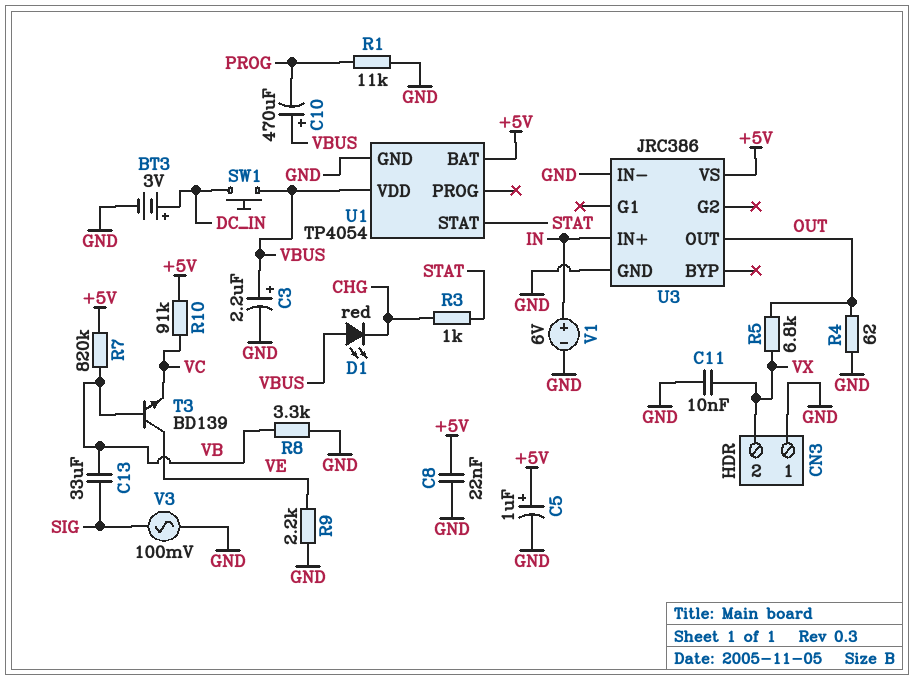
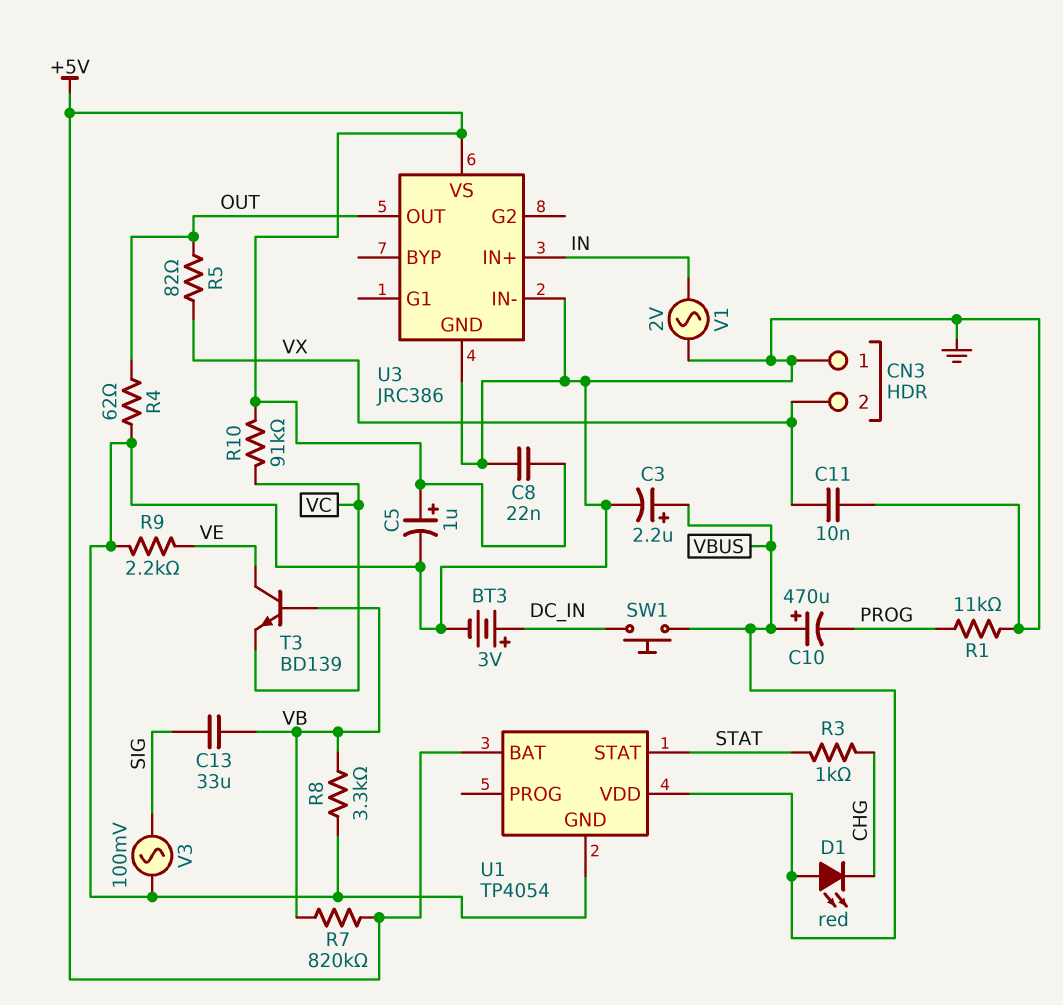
R5: 6.8k (OUT, VX) -> 82 (OUT, VX)
V1: 6V (plus IN, minus GND) -> AC 2V (GND, IN)

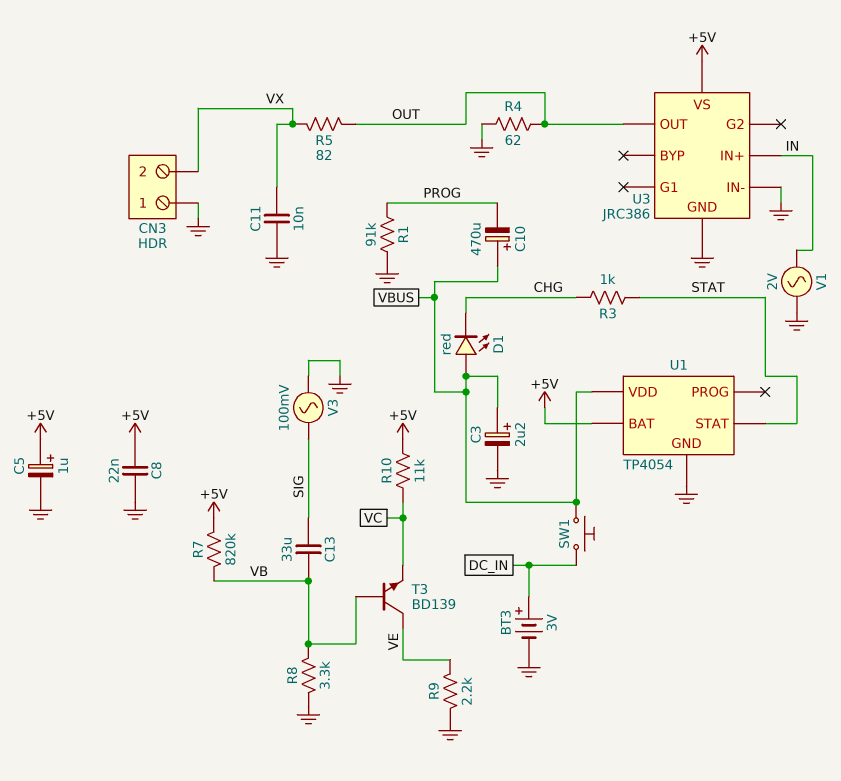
R1: 11k (GND, PROG) -> 91k (GND, PROG)
R10: 91k (+5V, VC) -> 11k (+5V, VC)

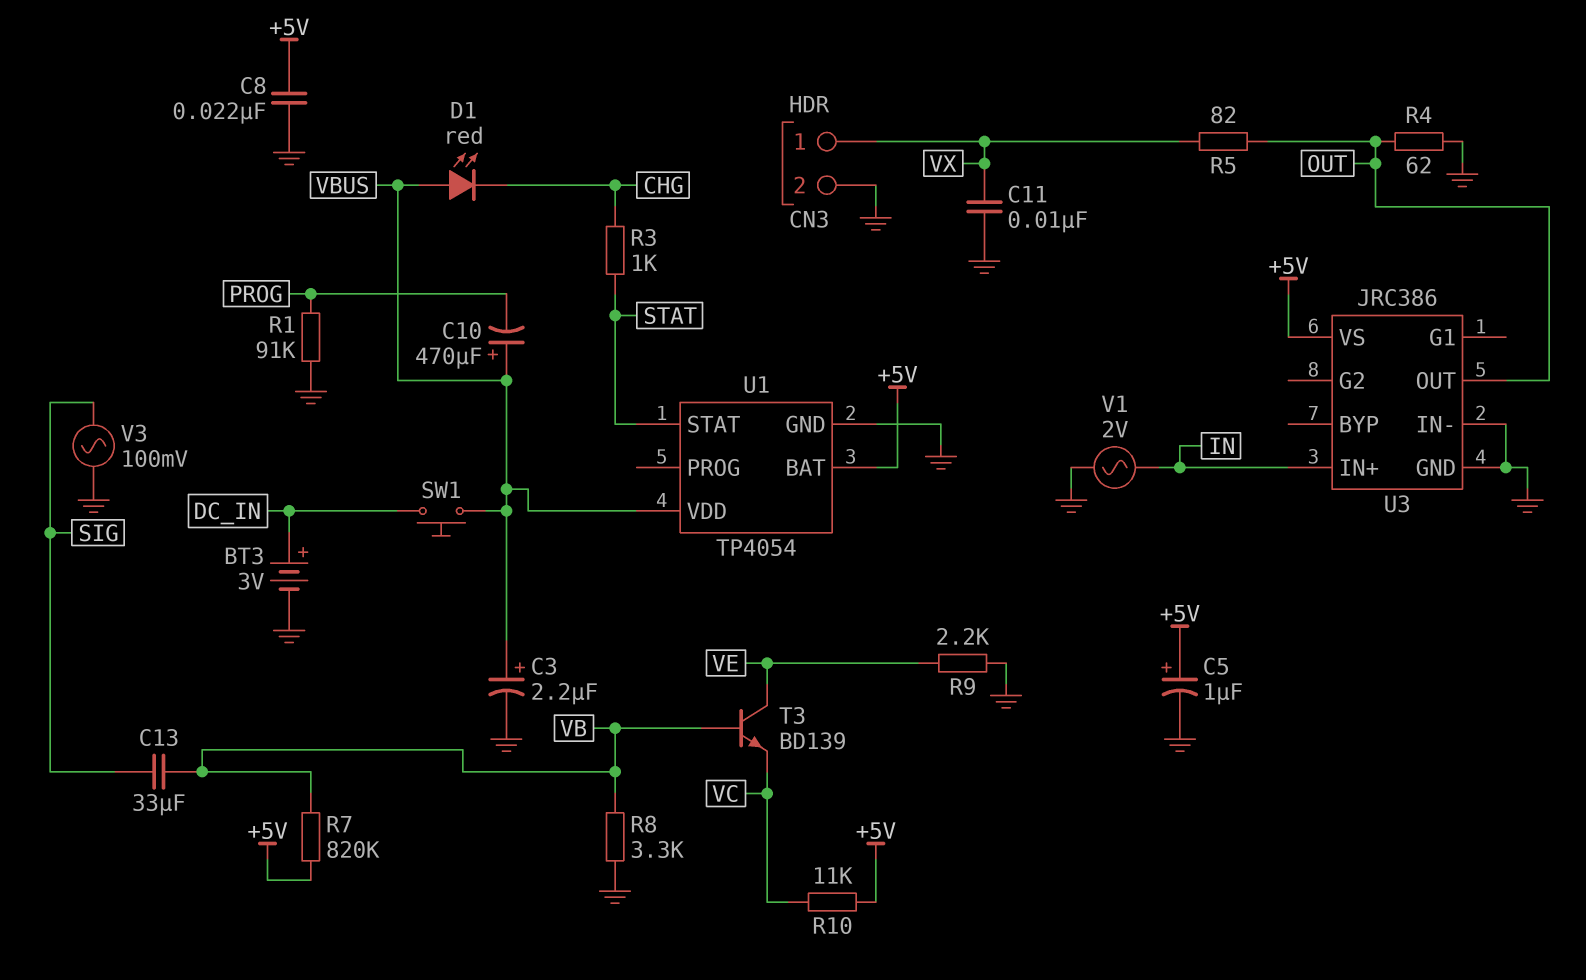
CN3 pin 1: GND -> VX
CN3 pin 2: VX -> GND

